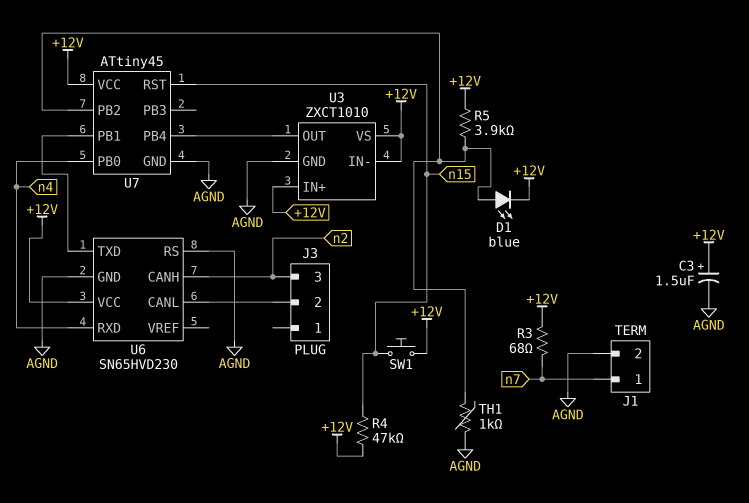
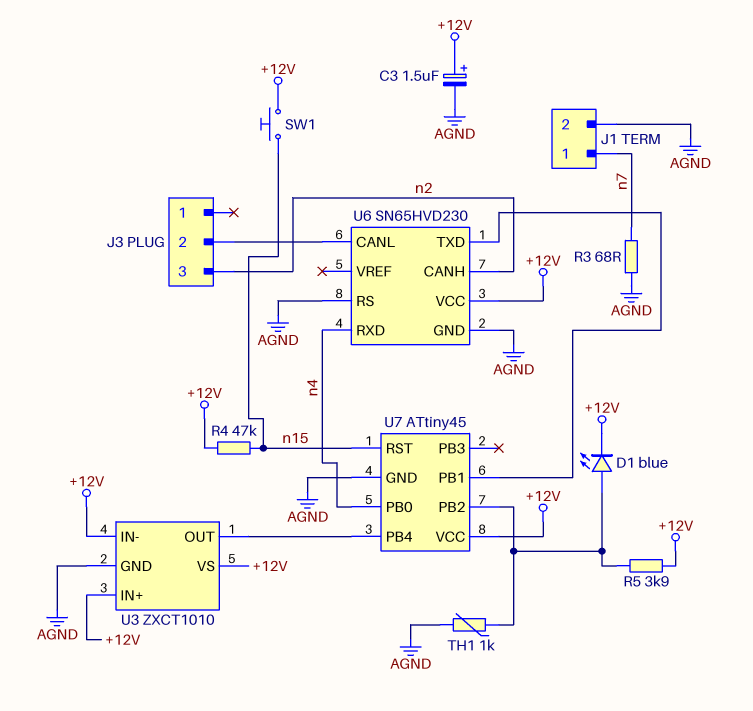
R3: 68 (+12V, n7) -> 68 (AGND, n7)

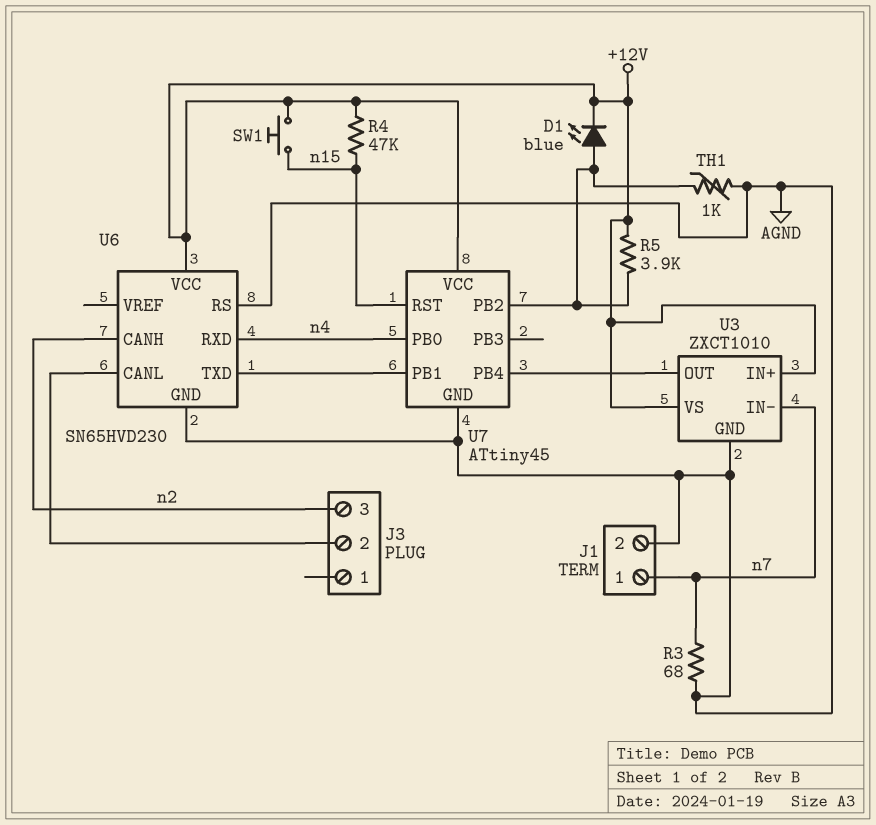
C3: 1.5uF (plus +12V, minus AGND) -> none
U3 pin IN-: +12V -> n7

